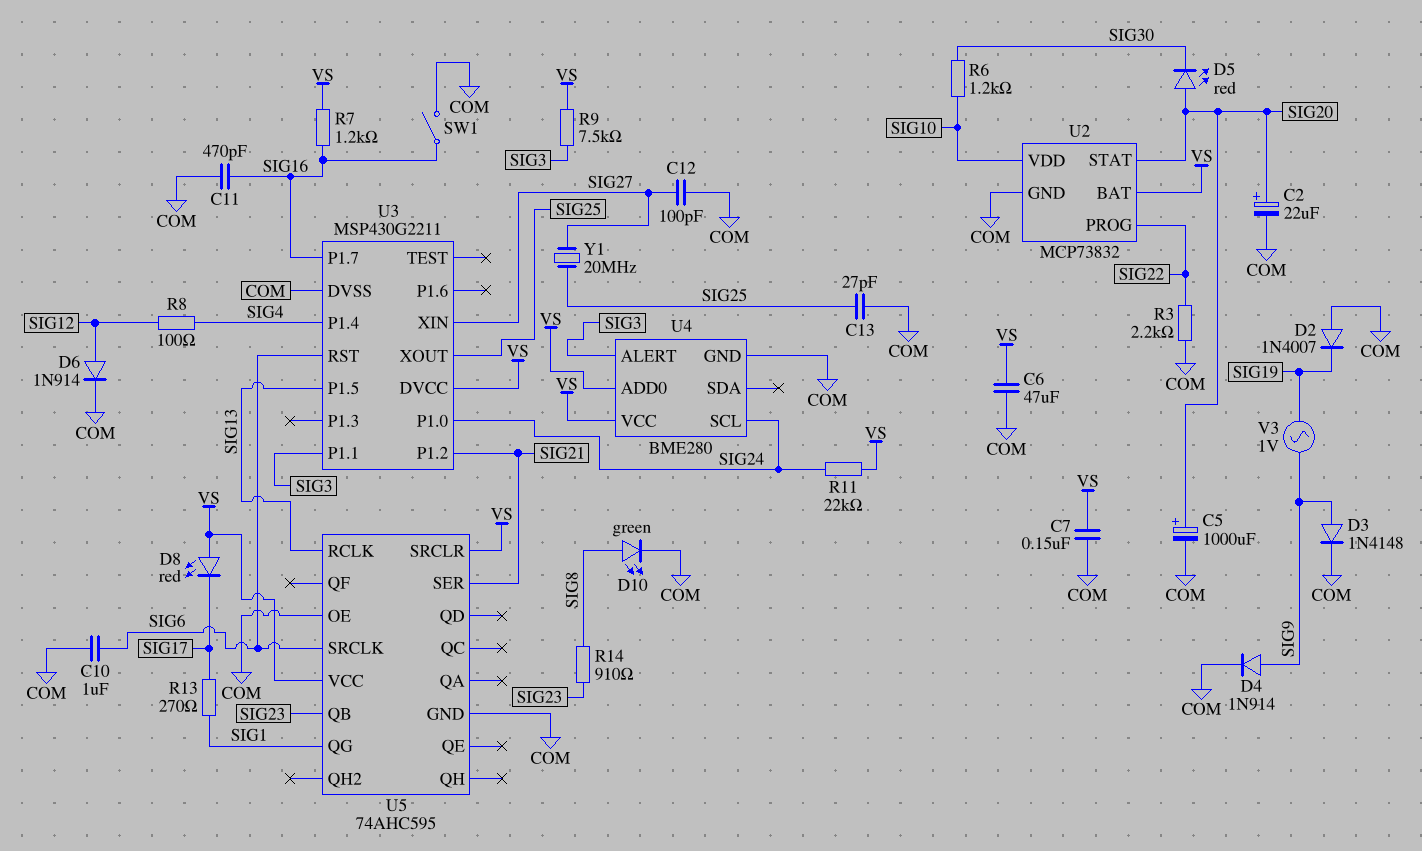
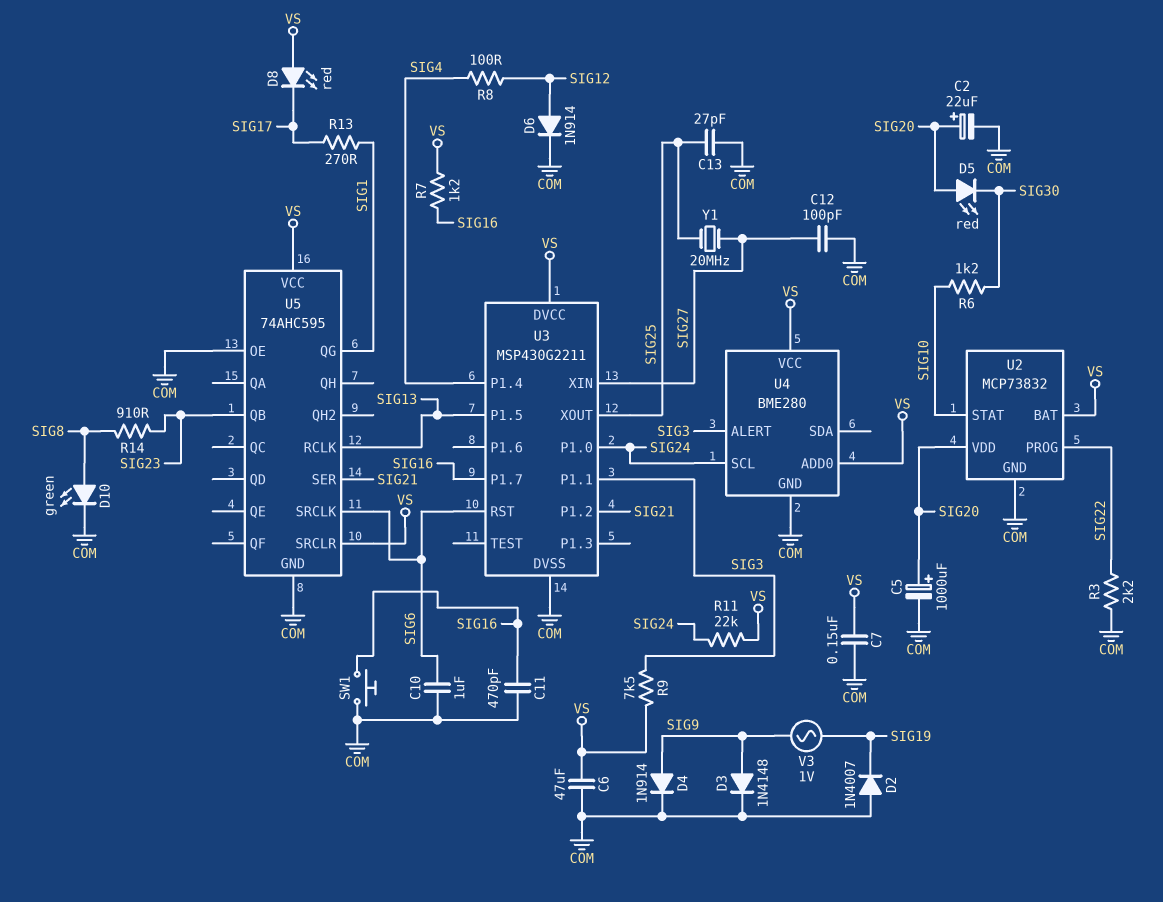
SW1: switch (COM, SIG16) -> button (COM, SIG16)
U2 pin STAT: SIG20 -> SIG10
U2 pin VDD: SIG10 -> SIG20

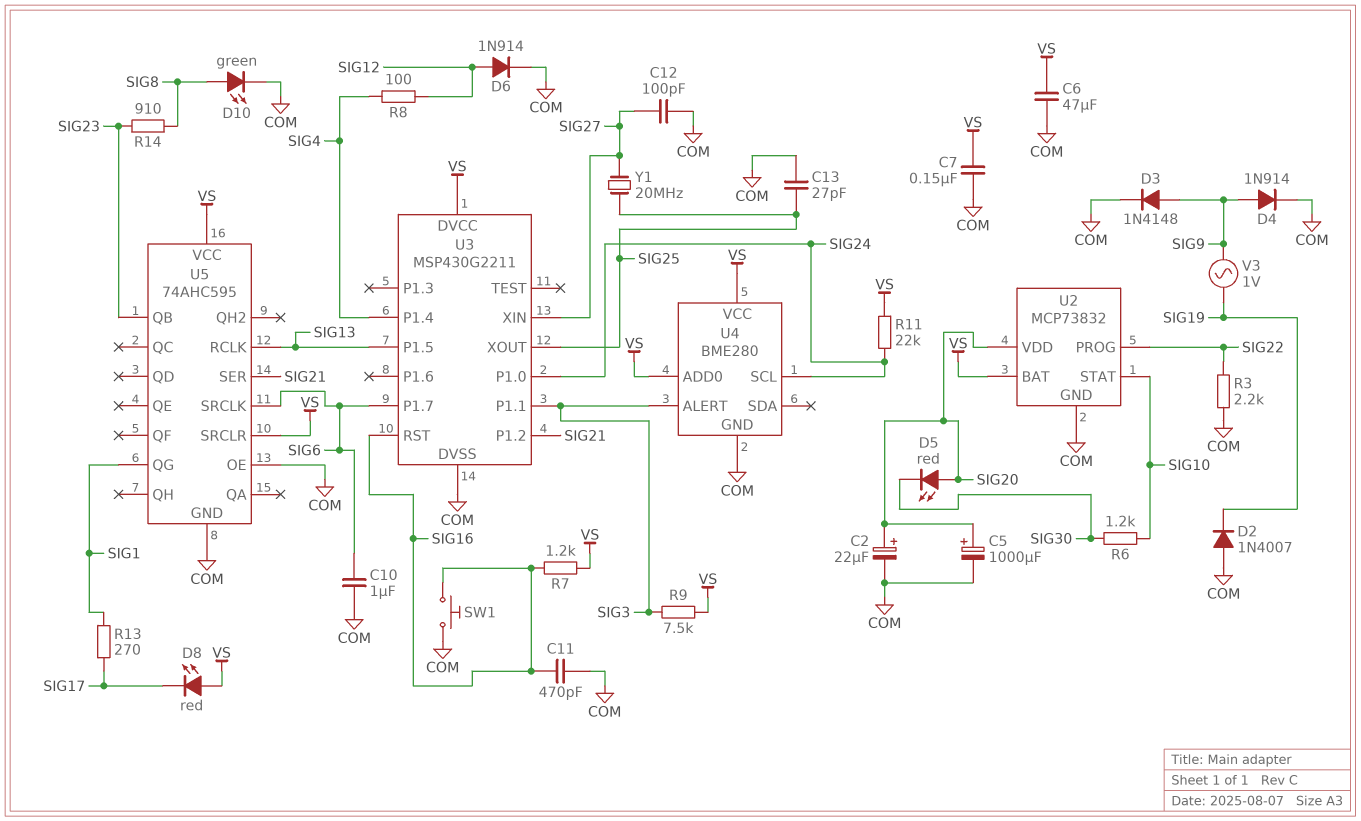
U3 pin P1.7: SIG16 -> SIG6
U3 pin RST: SIG6 -> SIG16

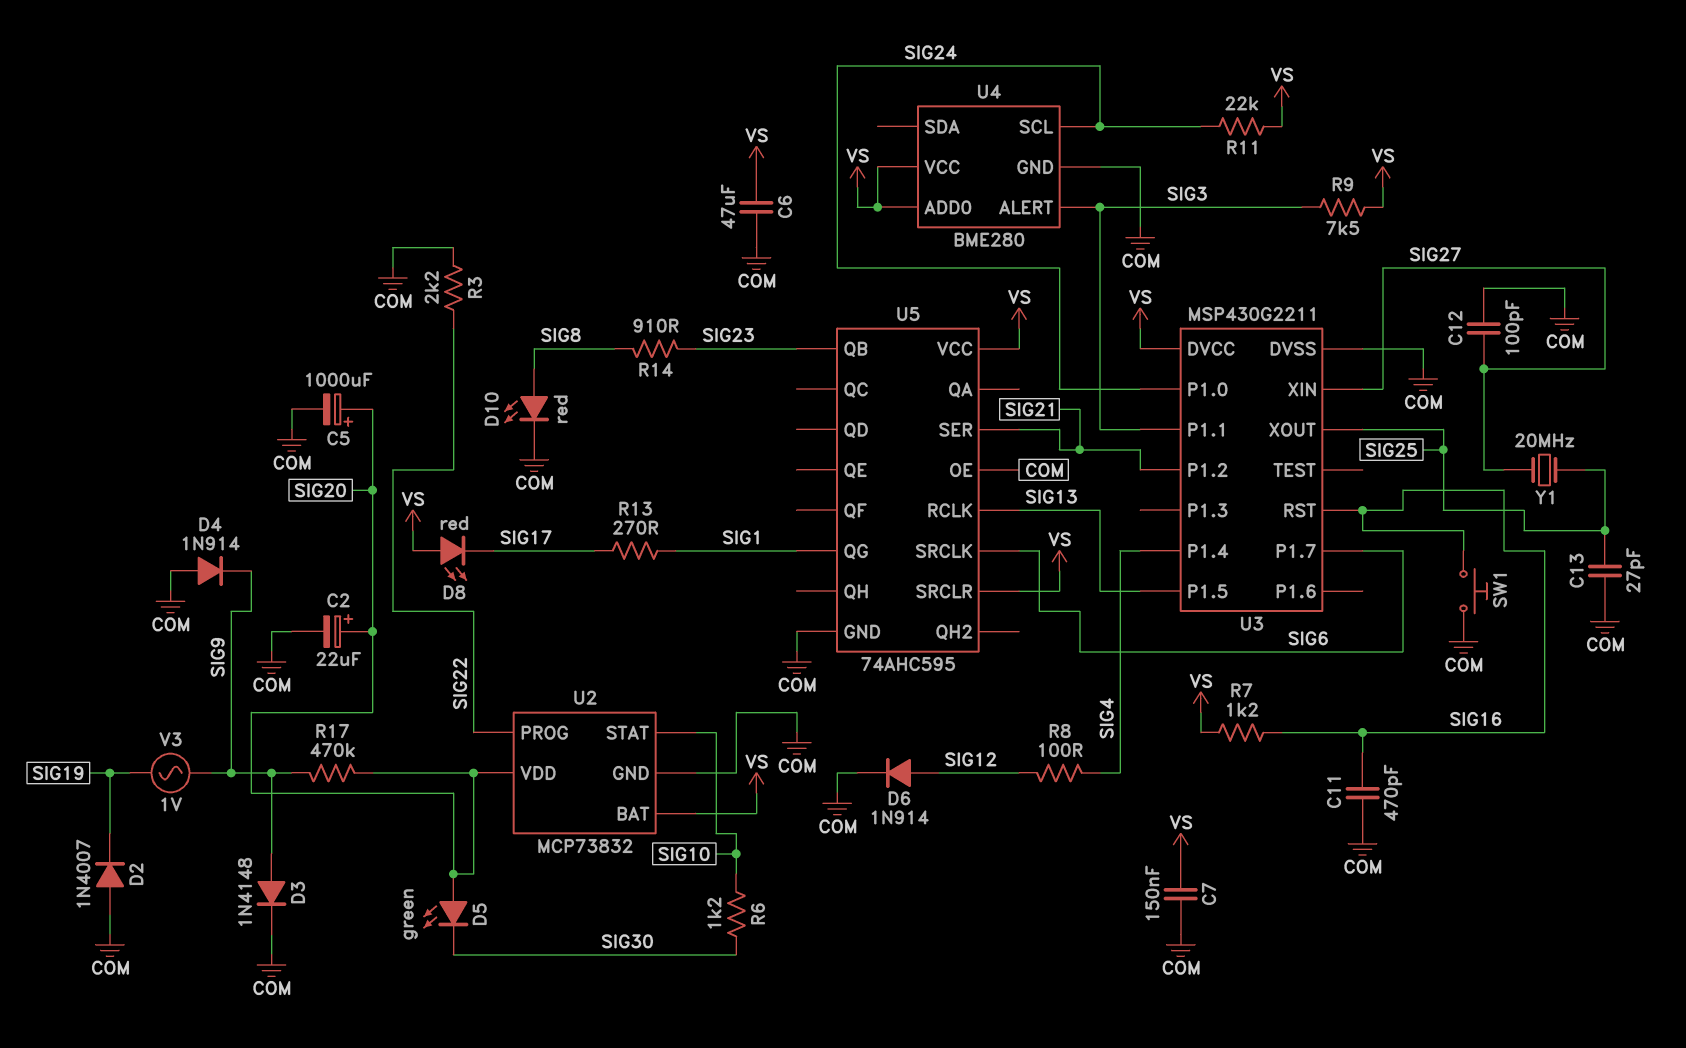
C10: 1uF (COM, SIG6) -> none
D4: diode 1N914 (A SIG9, K COM) -> diode 1N914 (A COM, K SIG9)
D5: LED red (A SIG20, K SIG30) -> LED green (A SIG20, K SIG30)
D10: LED green (A SIG8, K COM) -> LED red (A SIG8, K COM)
R17: none -> 470k (SIG9, SIG20)

